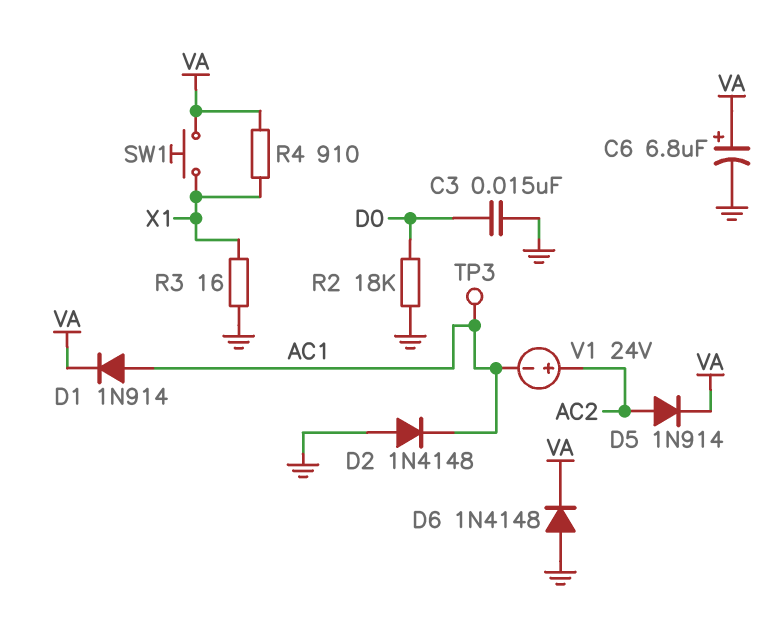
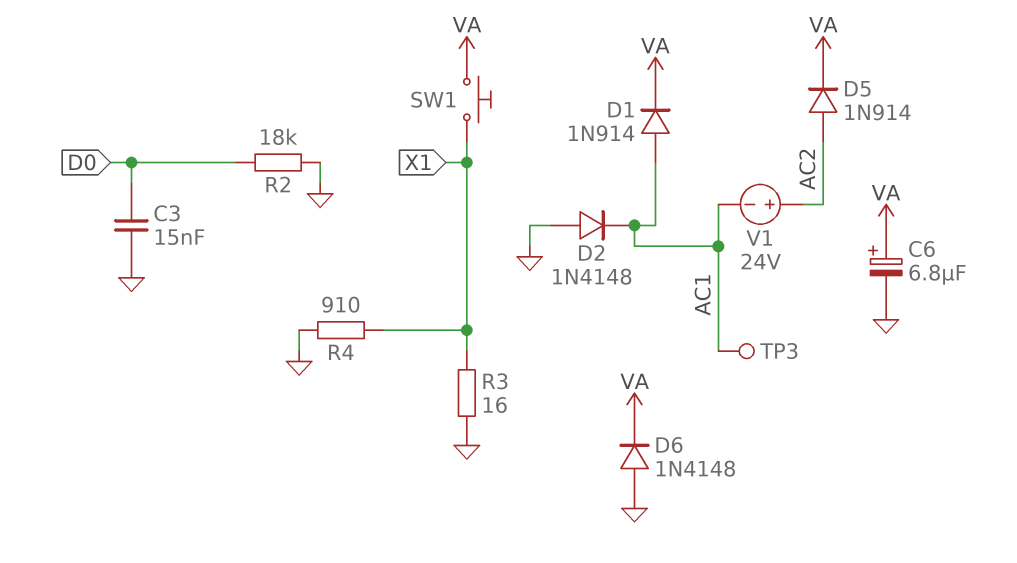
R4: 910 (VA, X1) -> 910 (GND, X1)

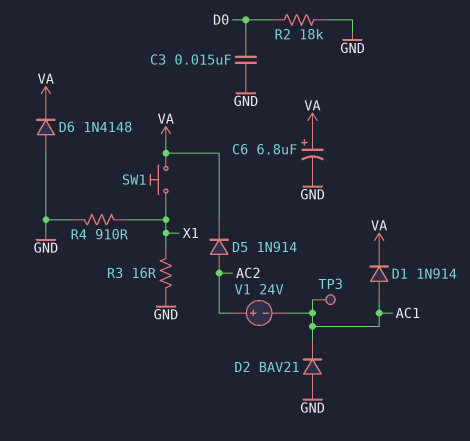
D2: diode 1N4148 (A GND, K AC1) -> diode BAV21 (A GND, K AC1)

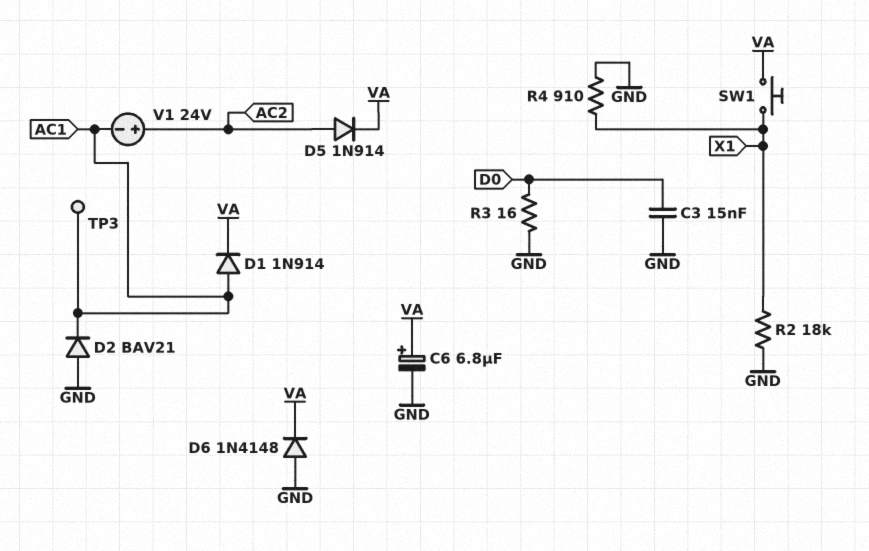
R2: 18k (D0, GND) -> 18k (GND, X1)
R3: 16 (GND, X1) -> 16 (D0, GND)

